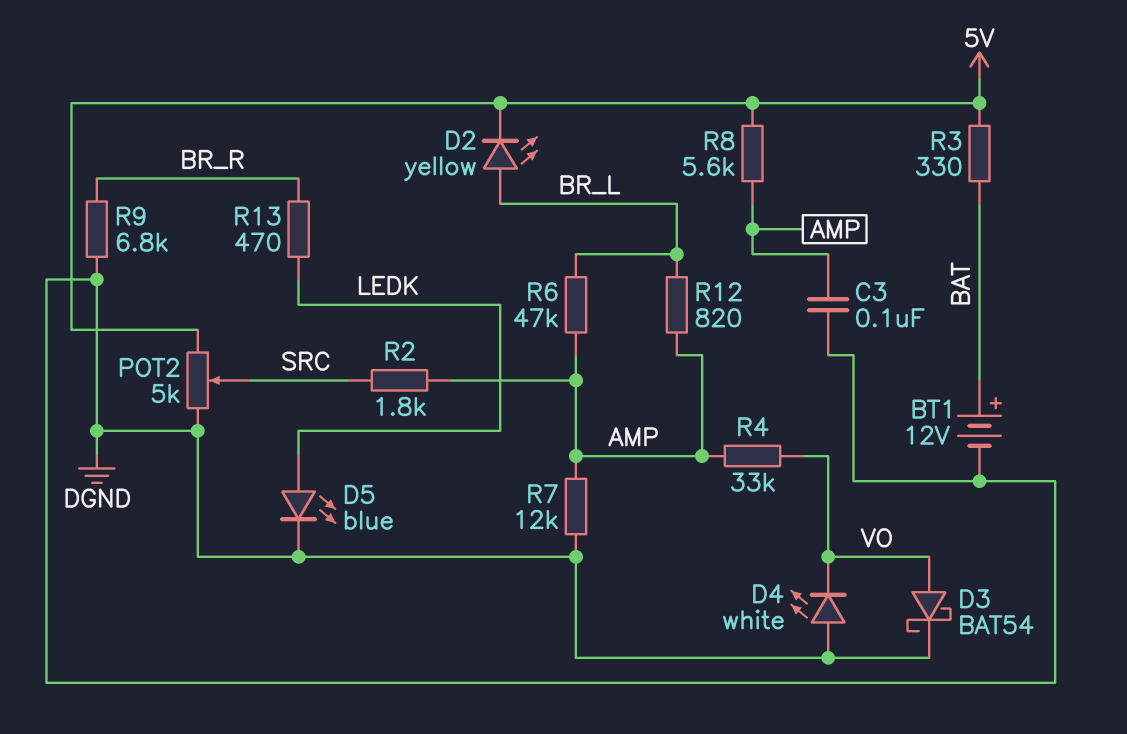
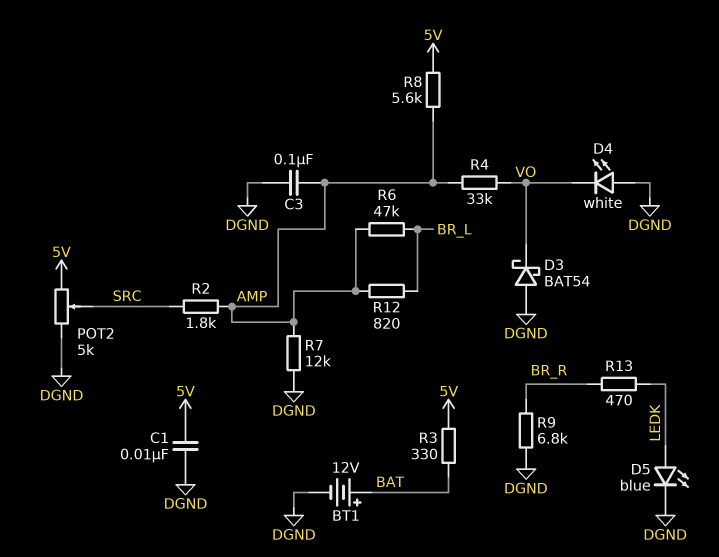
C1: none -> 10nF (5V, DGND)
D2: LED yellow (A BR_L, K 5V) -> none
D3: schottky BAT54 (A VO, K DGND) -> schottky BAT54 (A DGND, K VO)

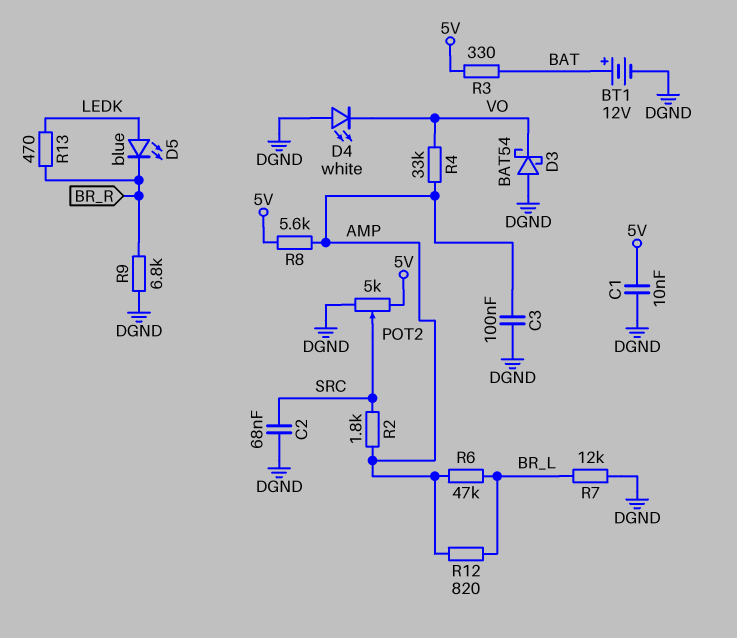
C2: none -> 68nF (DGND, SRC)
D5: LED blue (A LEDK, K DGND) -> LED blue (A LEDK, K BR_R)
R7: 12k (AMP, DGND) -> 12k (BR_L, DGND)

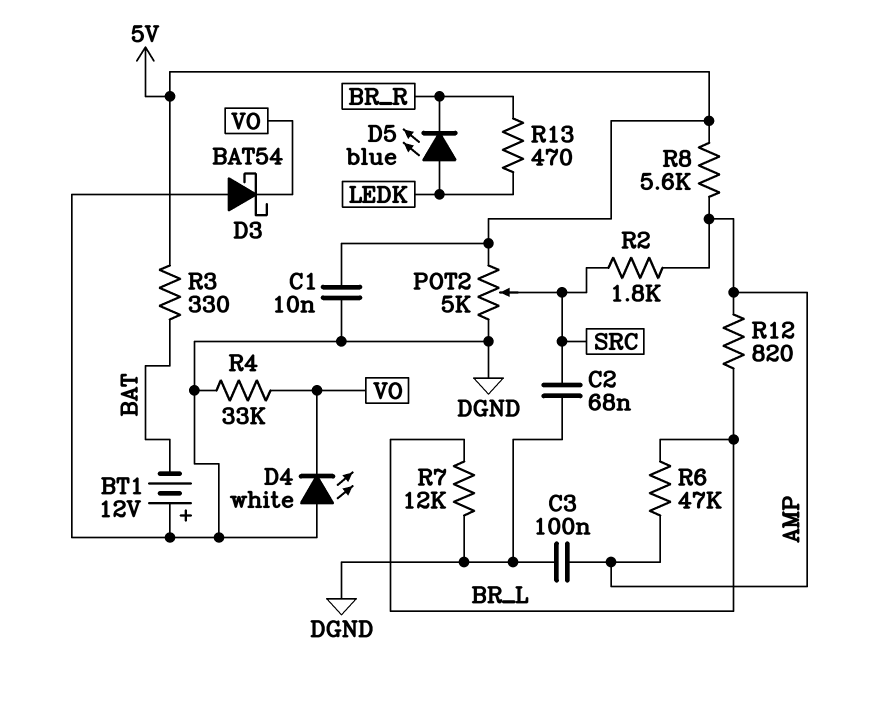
BT1: 12V (plus BAT, minus DGND) -> 12V (plus DGND, minus BAT)
R4: 33k (AMP, VO) -> 33k (DGND, VO)
R9: 6.8k (BR_R, DGND) -> none

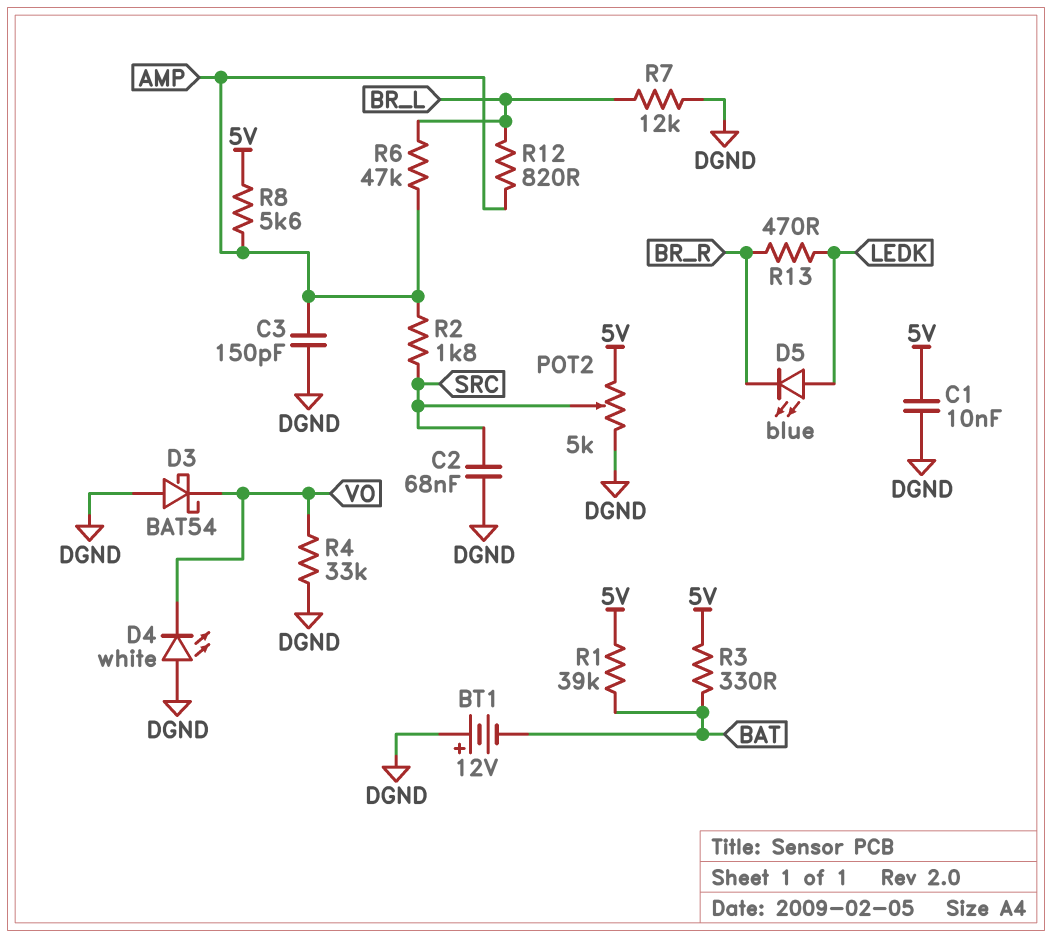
C3: 100nF (AMP, DGND) -> 150pF (AMP, DGND)
R1: none -> 39k (5V, BAT)

